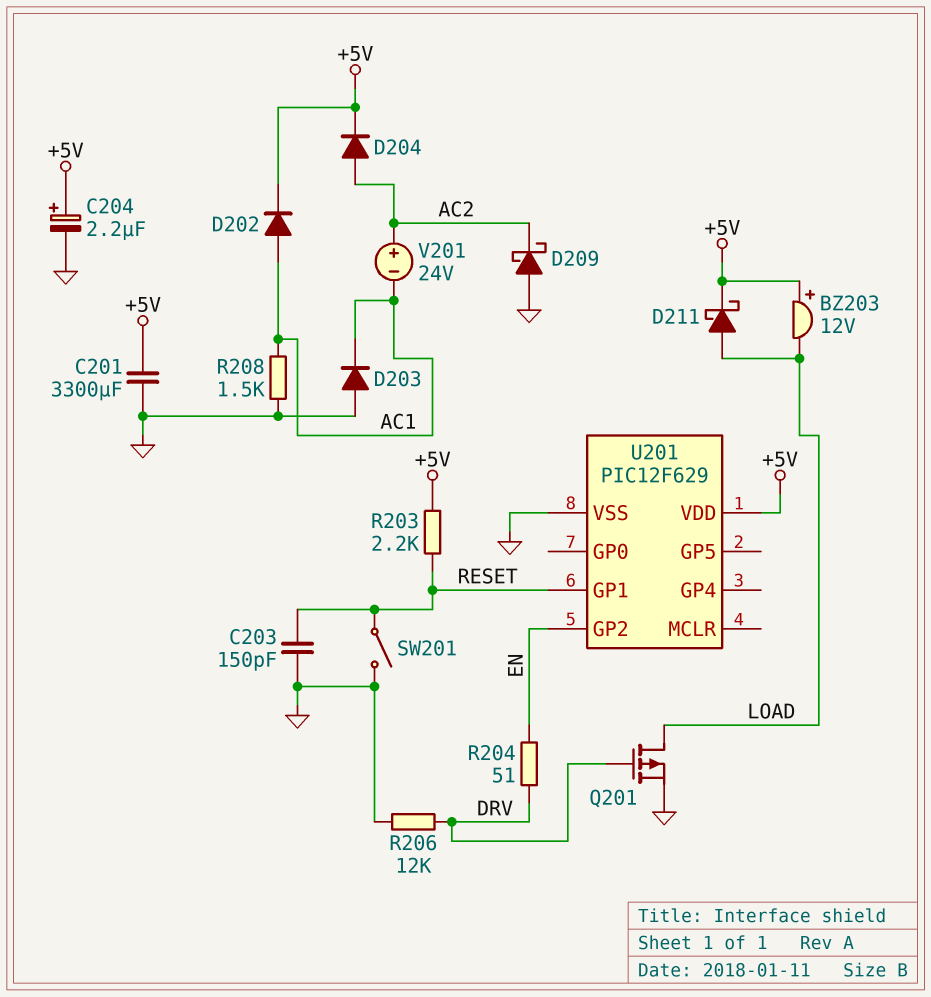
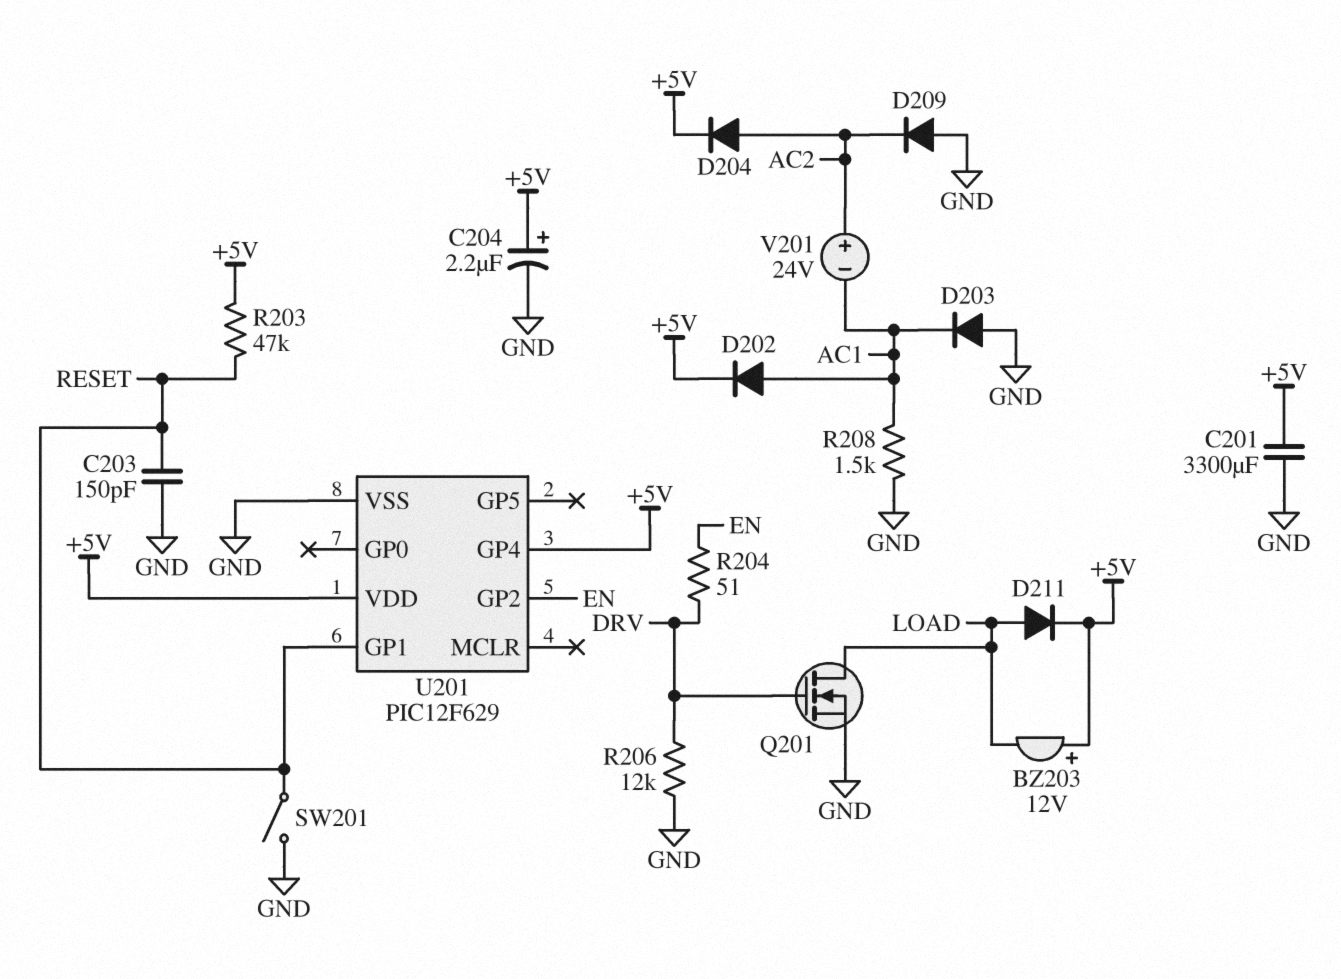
D209: schottky (A GND, K AC2) -> diode (A GND, K AC2)
D211: schottky (A LOAD, K +5V) -> diode (A LOAD, K +5V)
Q201: PMOS (G DRV, D LOAD, S GND) -> NMOS (G DRV, D LOAD, S GND)
R203: 2.2k (+5V, RESET) -> 47k (+5V, RESET)
U201 pin GP4: none -> +5V

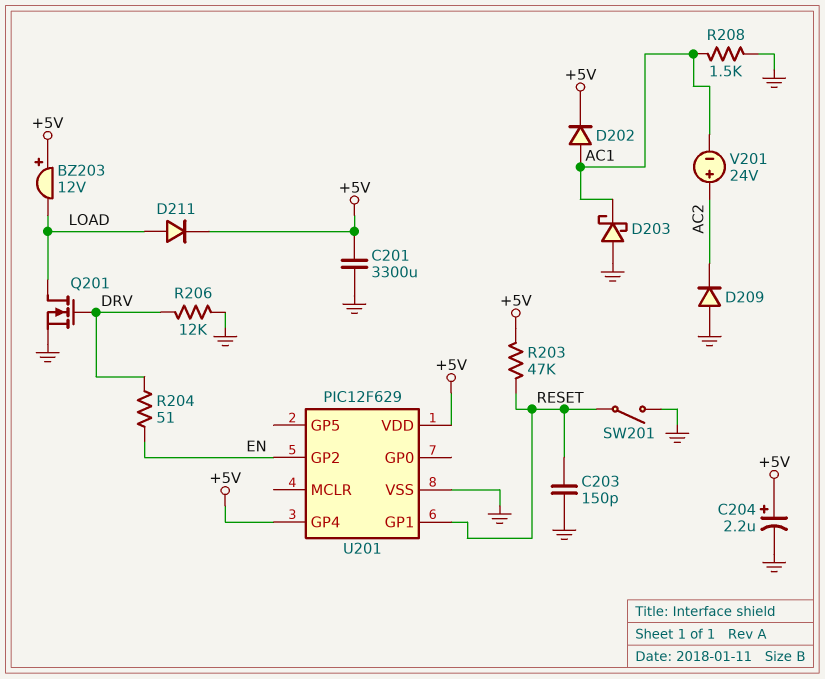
D203: diode (A GND, K AC1) -> schottky (A GND, K AC1)
D204: diode (A AC2, K +5V) -> none

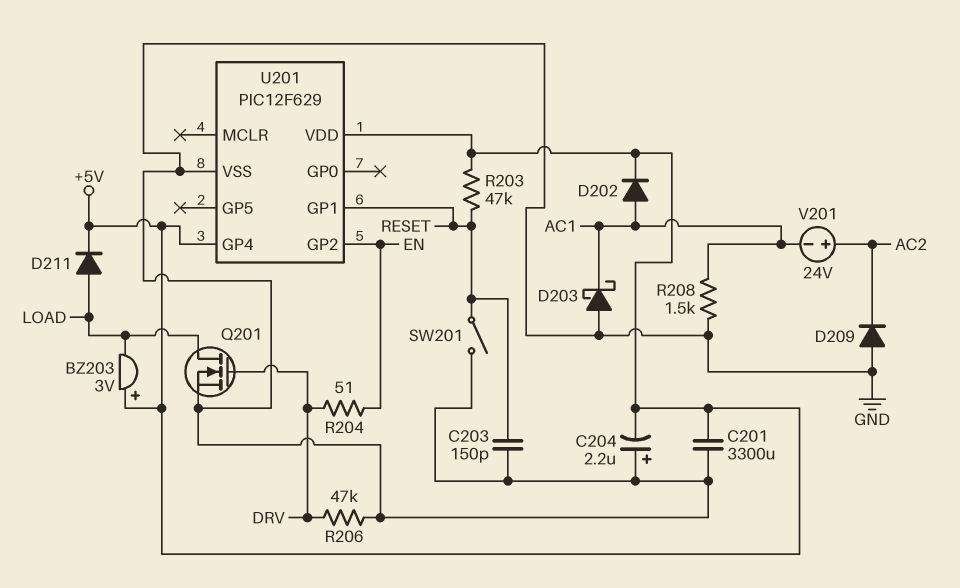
BZ203: buzzer 12V (plus +5V, minus LOAD) -> buzzer 3V (plus +5V, minus LOAD)
C204: 2.2uF (plus +5V, minus GND) -> 2.2uF (plus GND, minus +5V)
R206: 12k (DRV, GND) -> 47k (DRV, GND)

